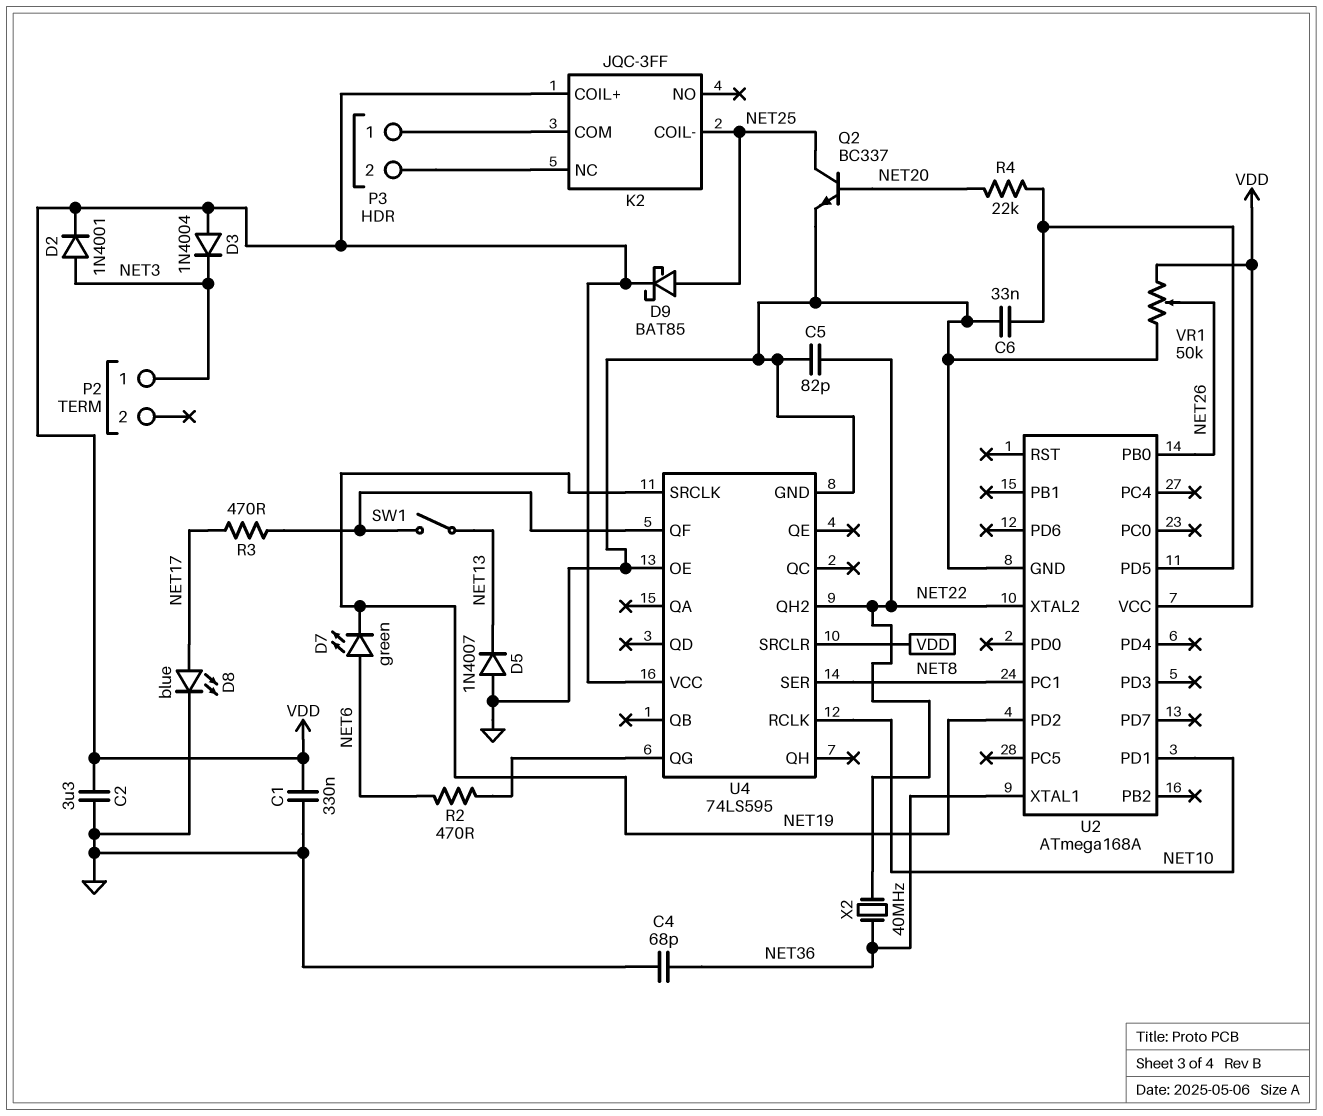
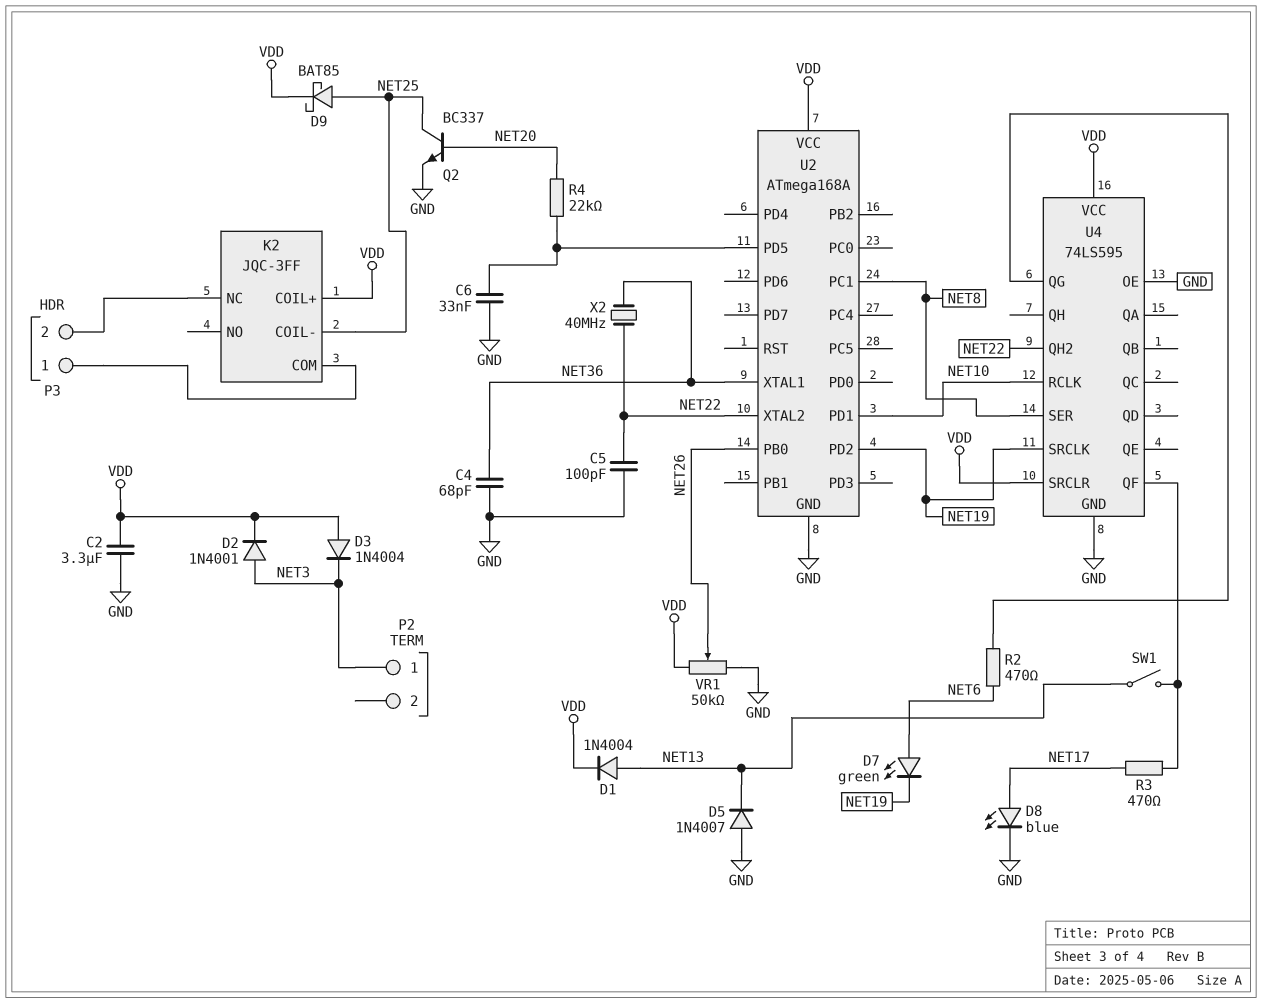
C1: 330nF (GND, VDD) -> none
C5: 82pF (GND, NET22) -> 100pF (GND, NET22)
D1: none -> diode 1N4004 (A NET13, K VDD)

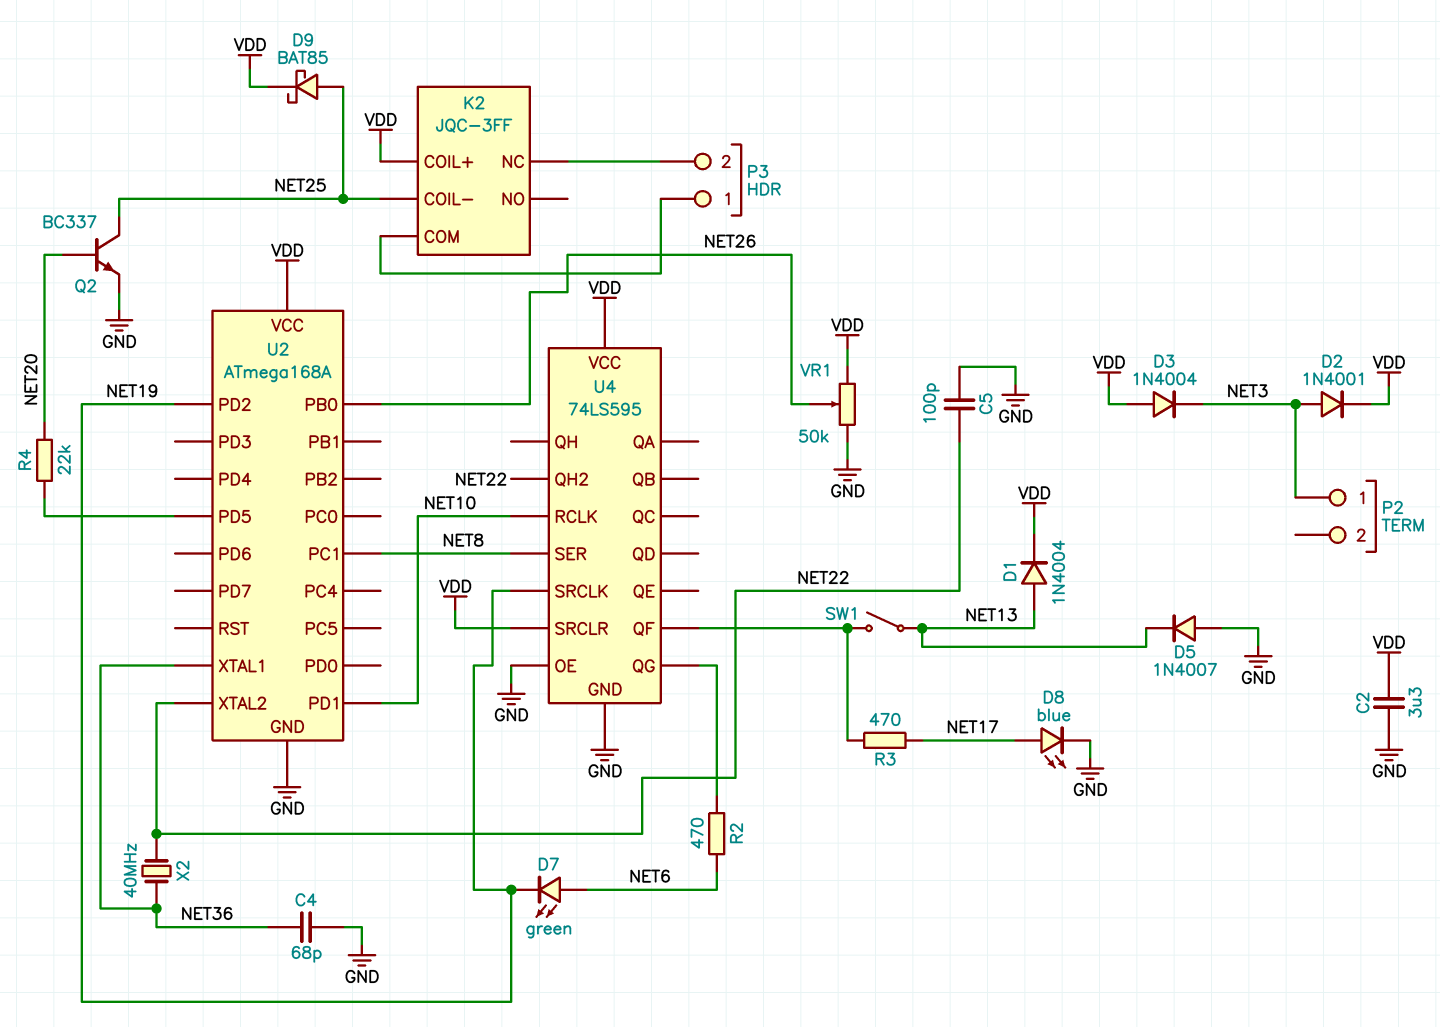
C6: 33nF (GND, U2/PD5) -> none

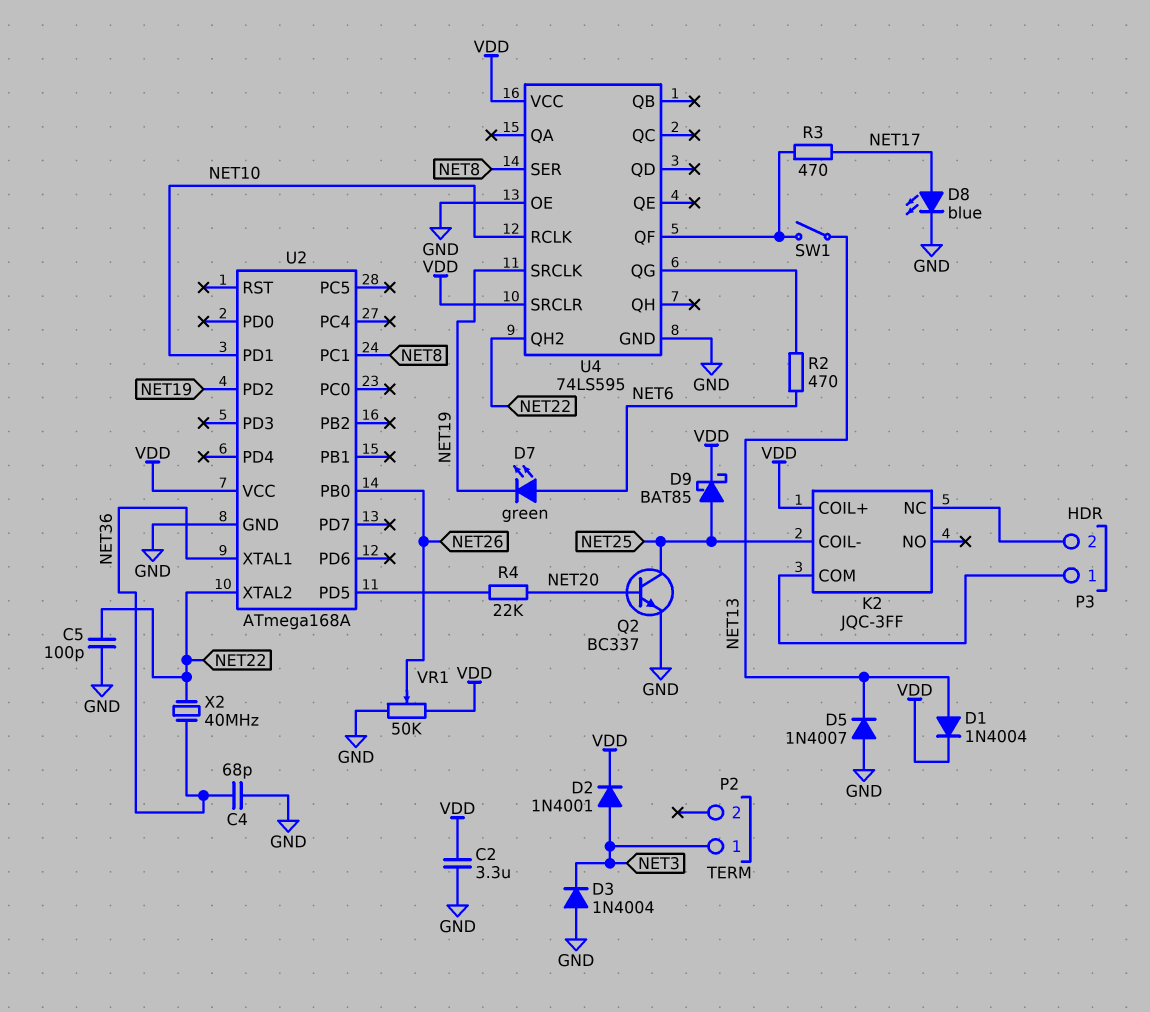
D3: diode 1N4004 (A VDD, K NET3) -> diode 1N4004 (A GND, K NET3)

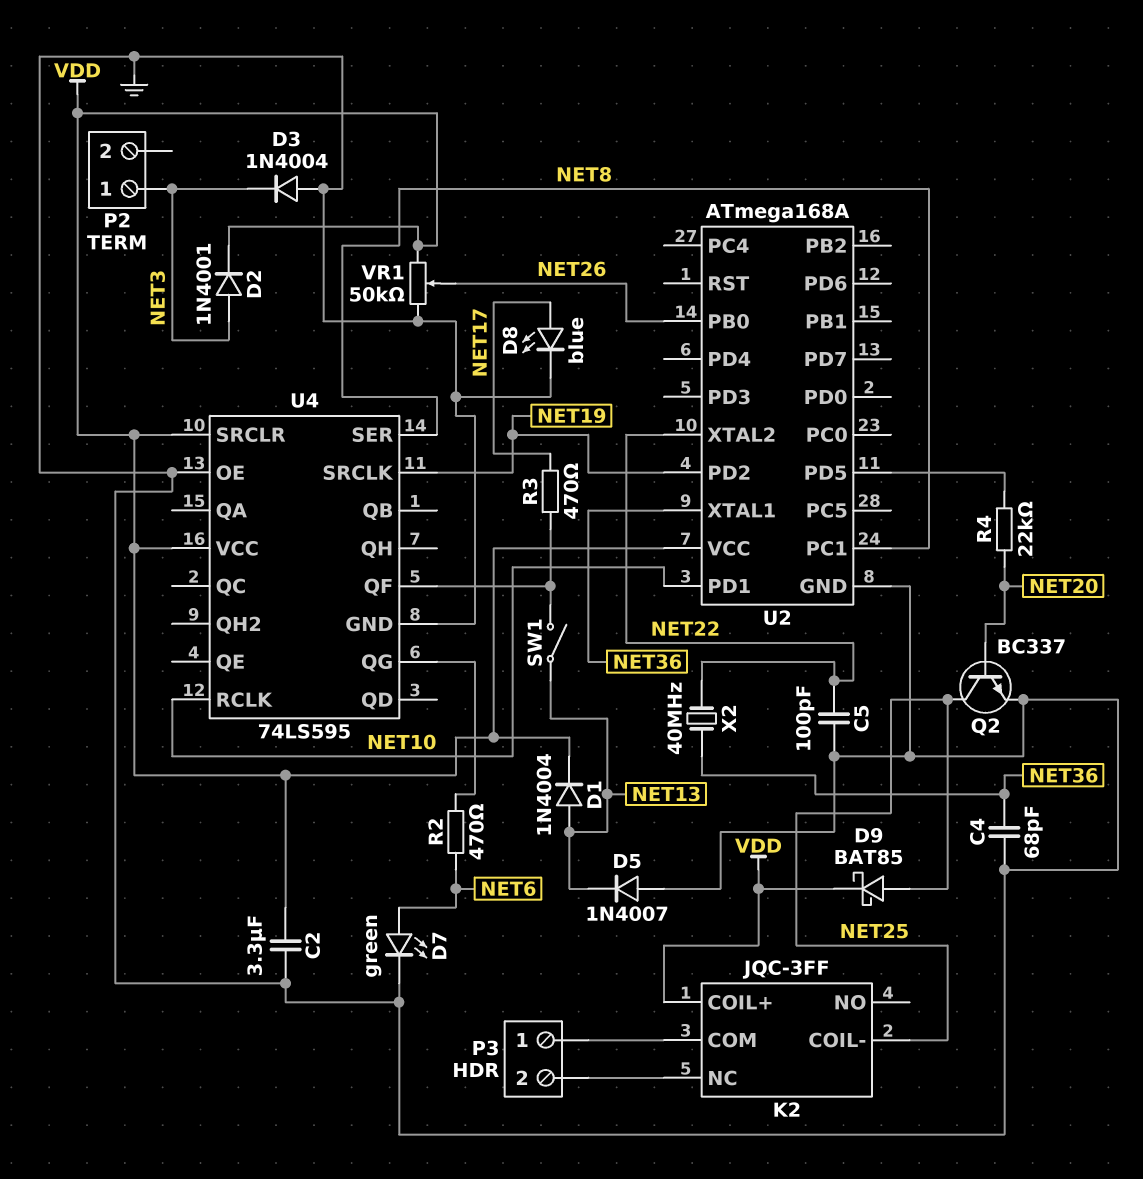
D7: LED green (A NET6, K NET19) -> LED green (A NET6, K GND)
U4 pin QH2: NET22 -> none

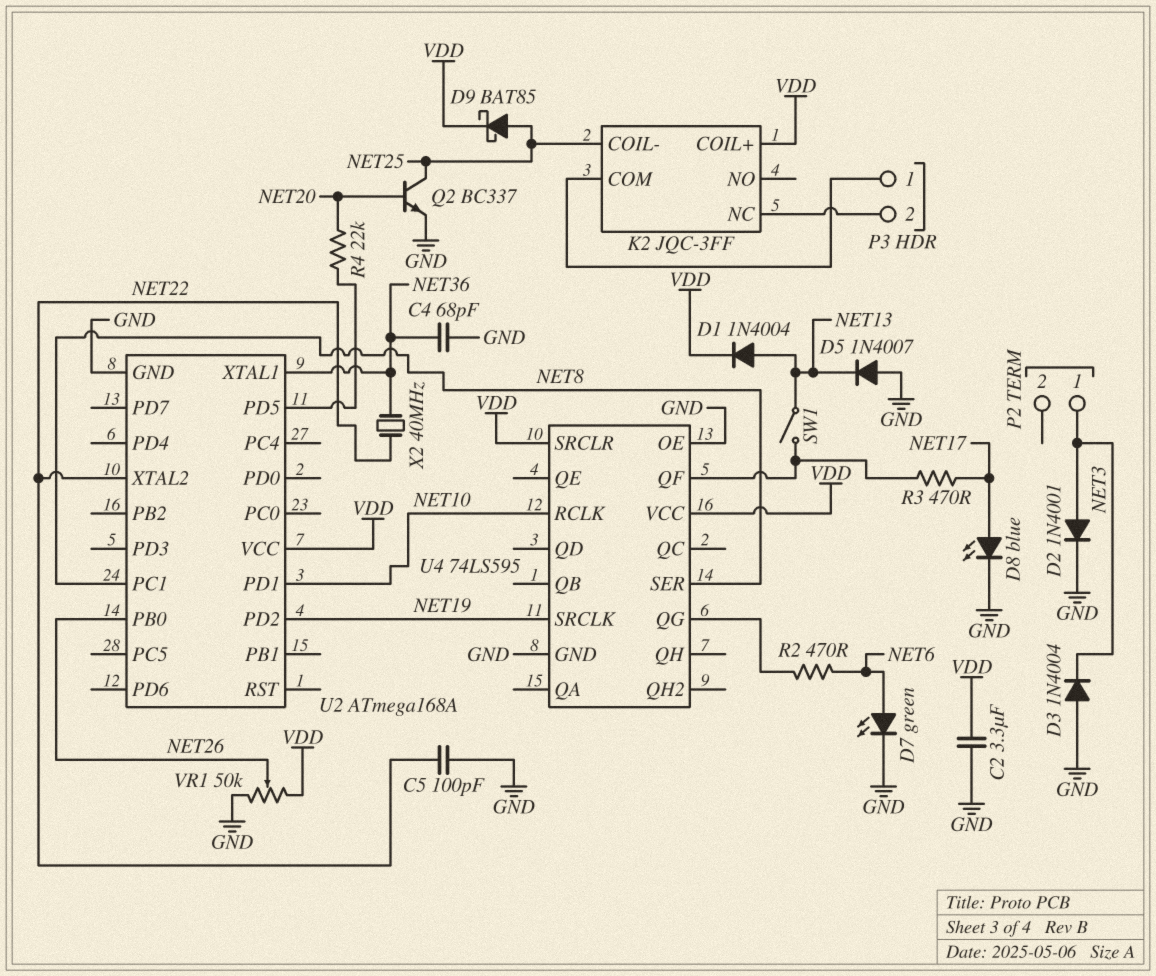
D2: diode 1N4001 (A NET3, K VDD) -> diode 1N4001 (A NET3, K GND)

